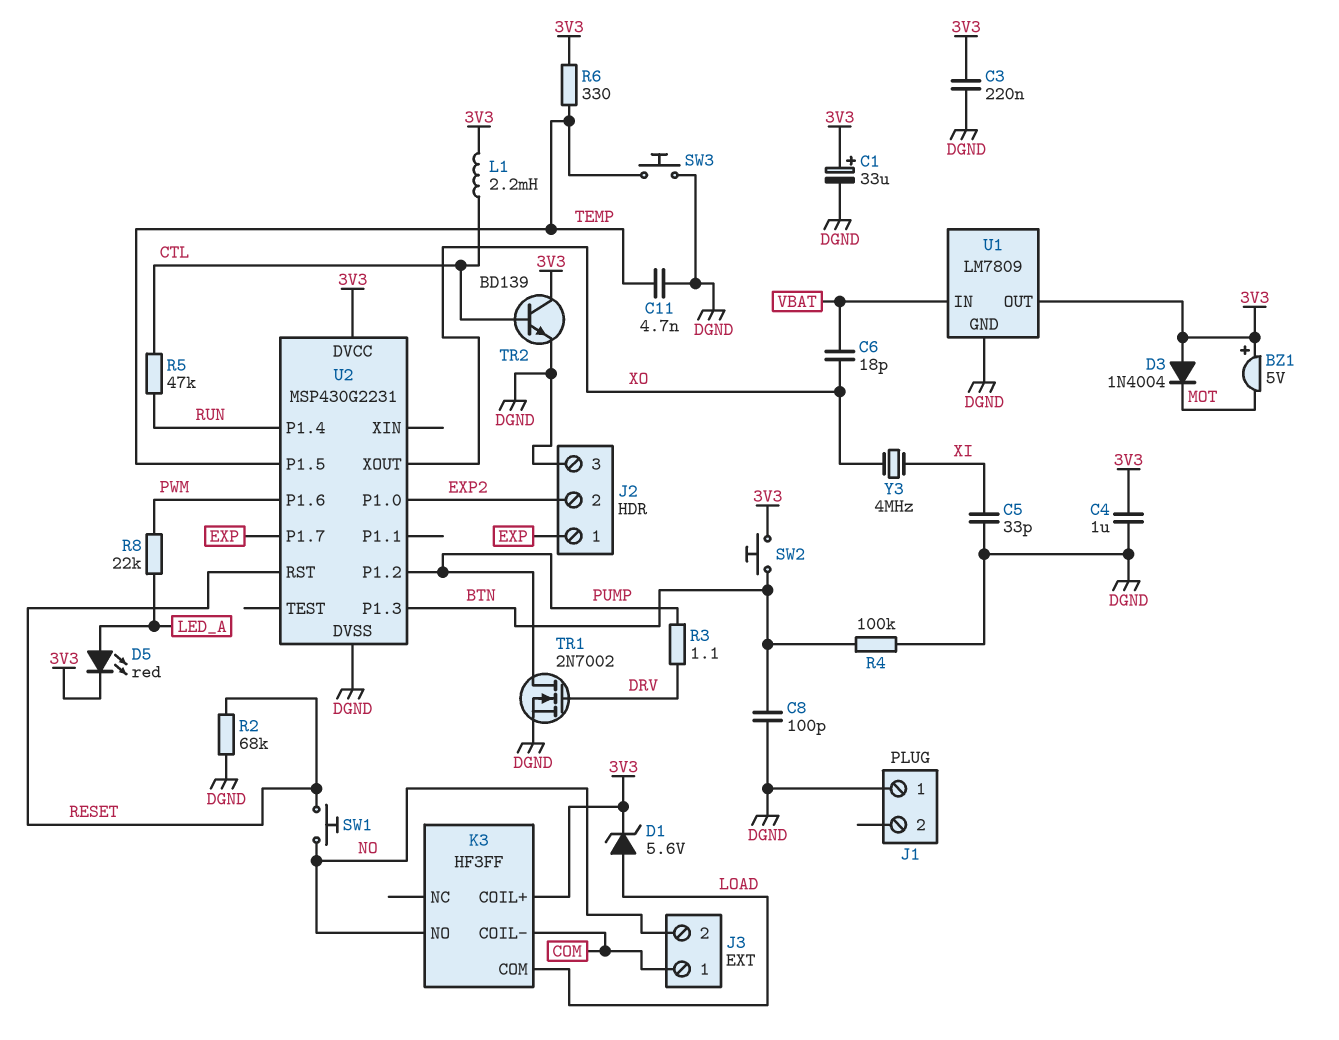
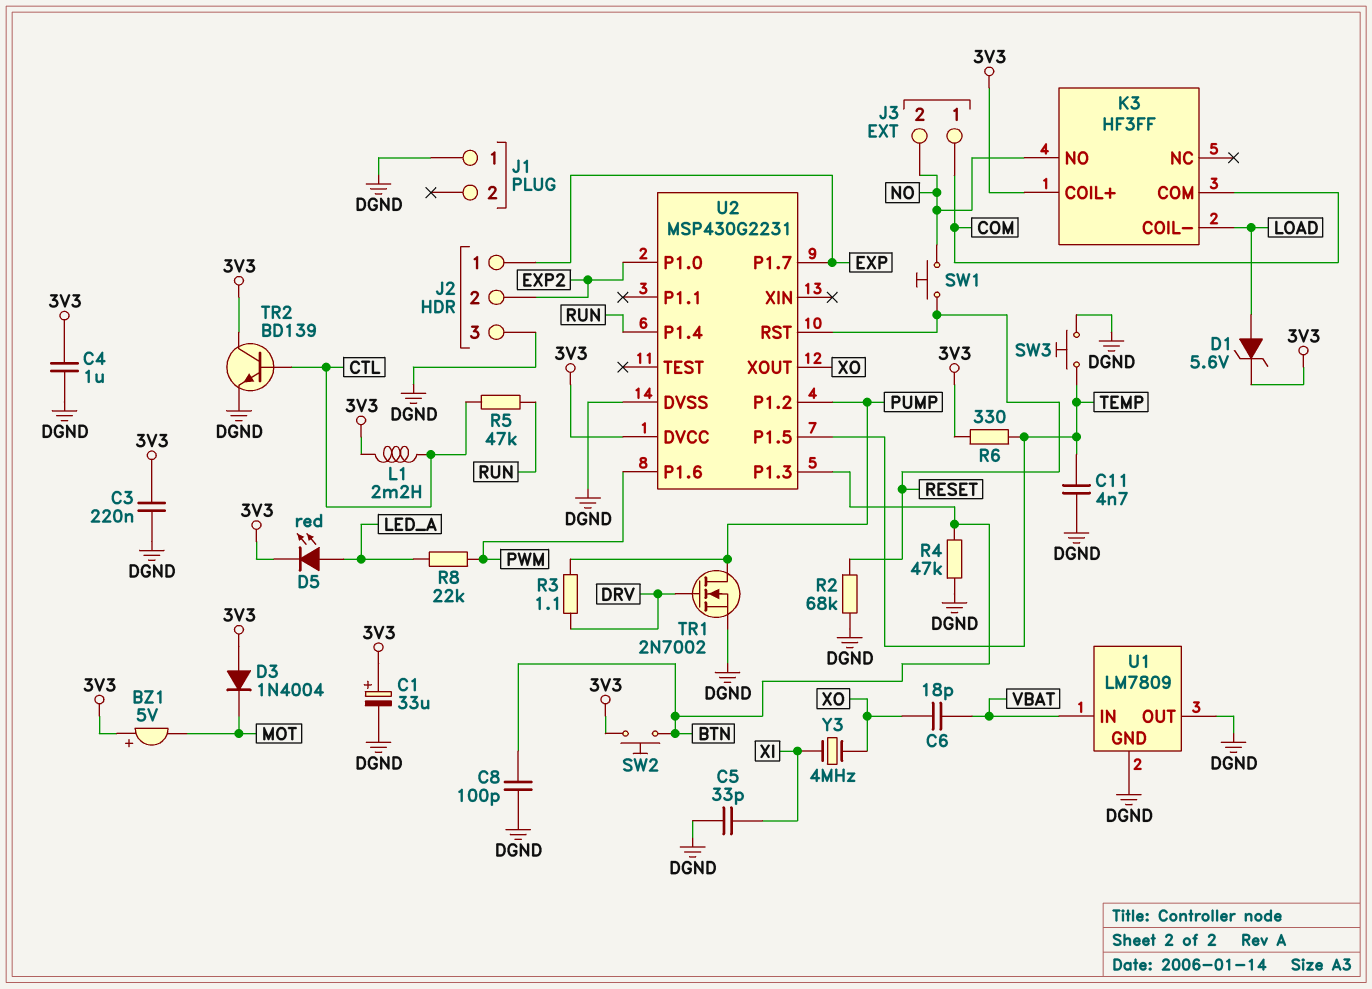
K3 pin COIL-: COM -> LOAD
K3 pin COM: LOAD -> COM
R4: 100k (BTN, DGND) -> 47k (BTN, DGND)
U1 pin OUT: 3V3 -> DGND

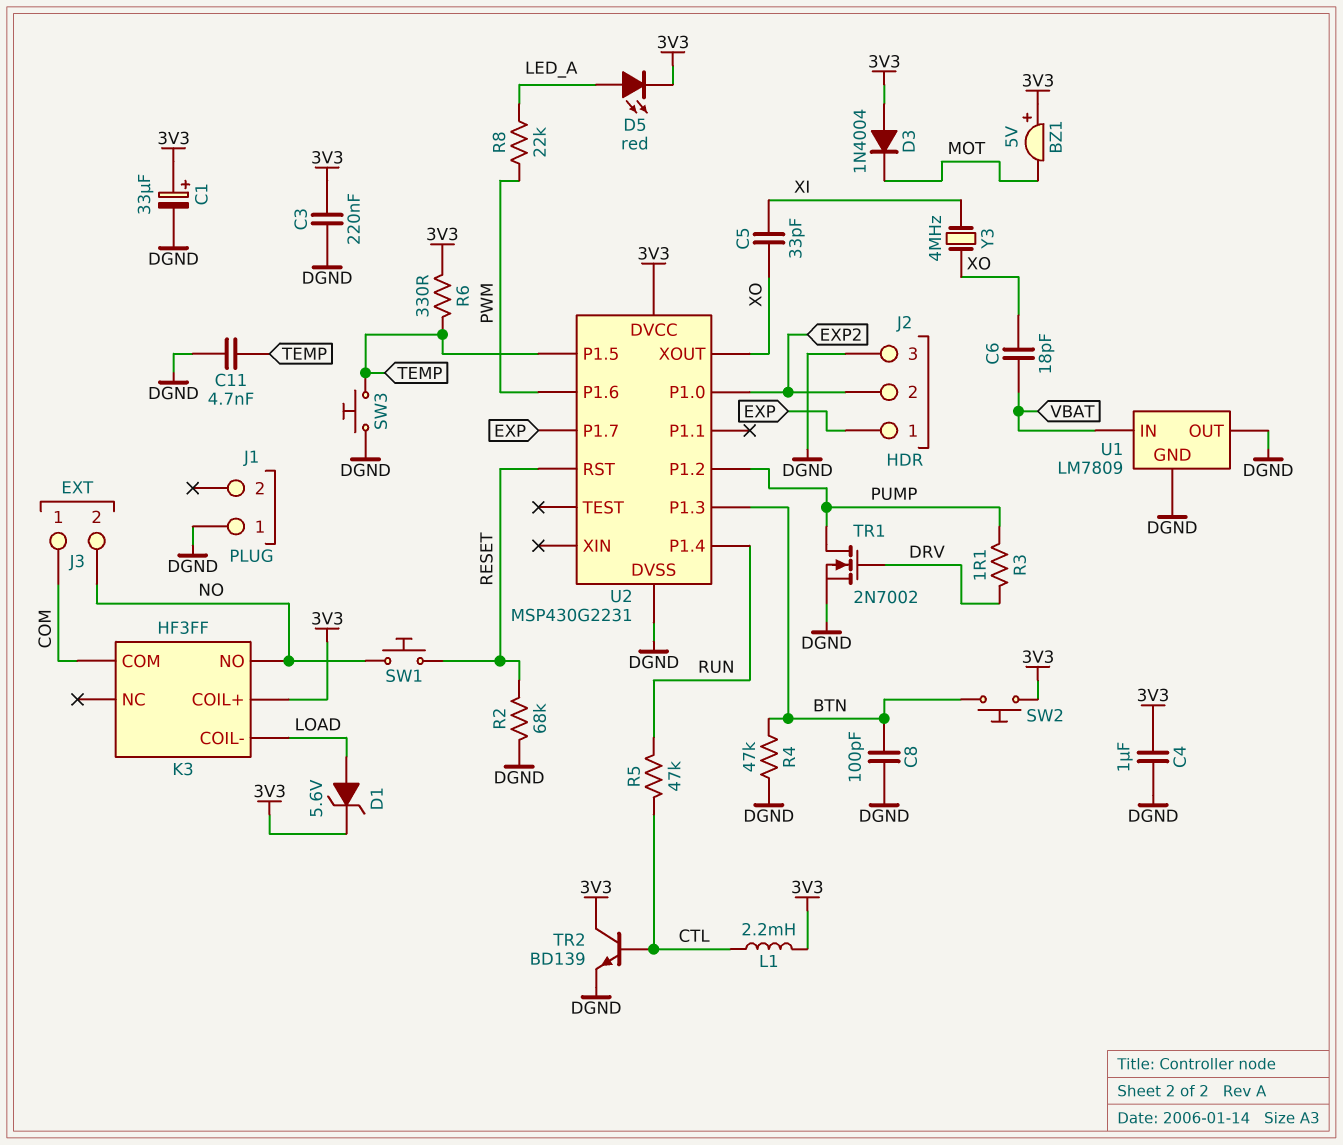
C5: 33pF (DGND, XI) -> 33pF (XI, XO)

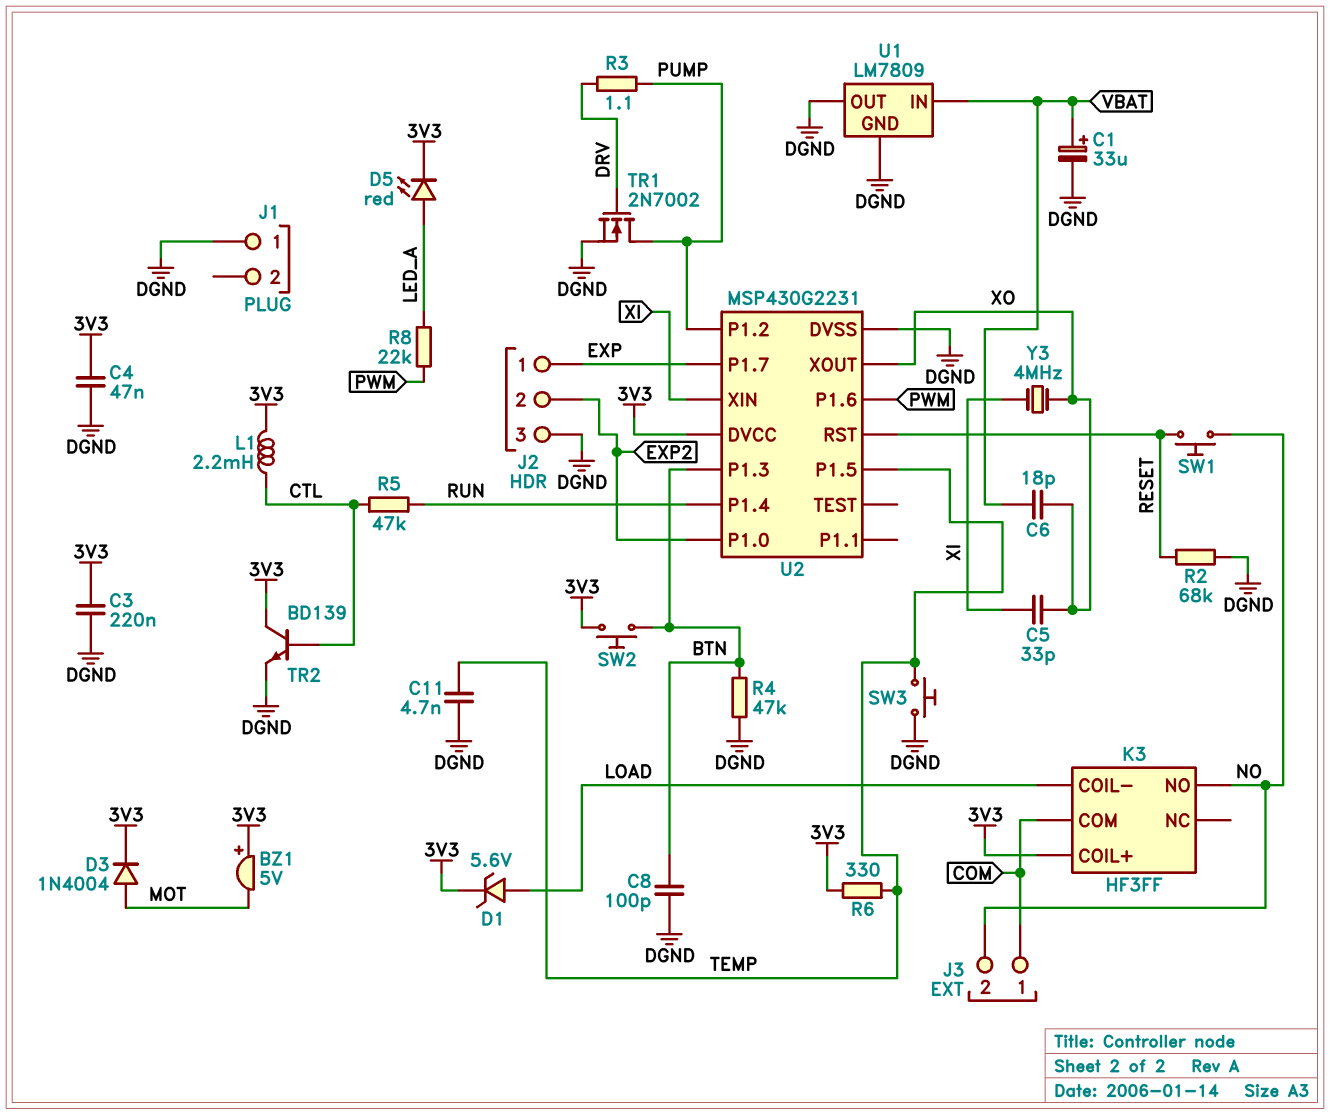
C1: 33uF (plus 3V3, minus DGND) -> 33uF (plus VBAT, minus DGND)
C4: 1uF (3V3, DGND) -> 47nF (3V3, DGND)
D3: diode 1N4004 (A 3V3, K MOT) -> diode 1N4004 (A MOT, K 3V3)
U2 pin XIN: none -> XI

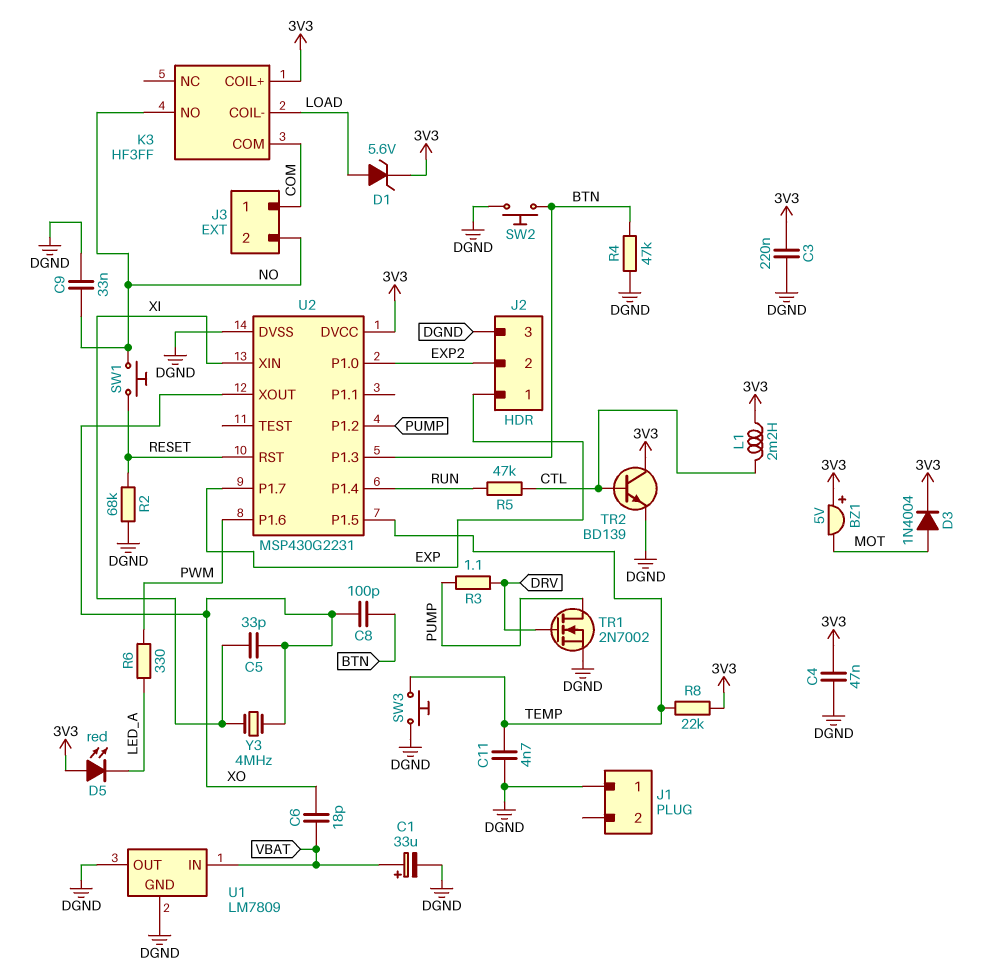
C8: 100pF (BTN, DGND) -> 100pF (BTN, XO)
C9: none -> 33nF (DGND, NO)
D5: LED red (A LED_A, K 3V3) -> LED red (A 3V3, K LED_A)
R6: 330 (3V3, TEMP) -> 330 (LED_A, PWM)
R8: 22k (LED_A, PWM) -> 22k (3V3, TEMP)
SW2: button (3V3, BTN) -> button (BTN, DGND)

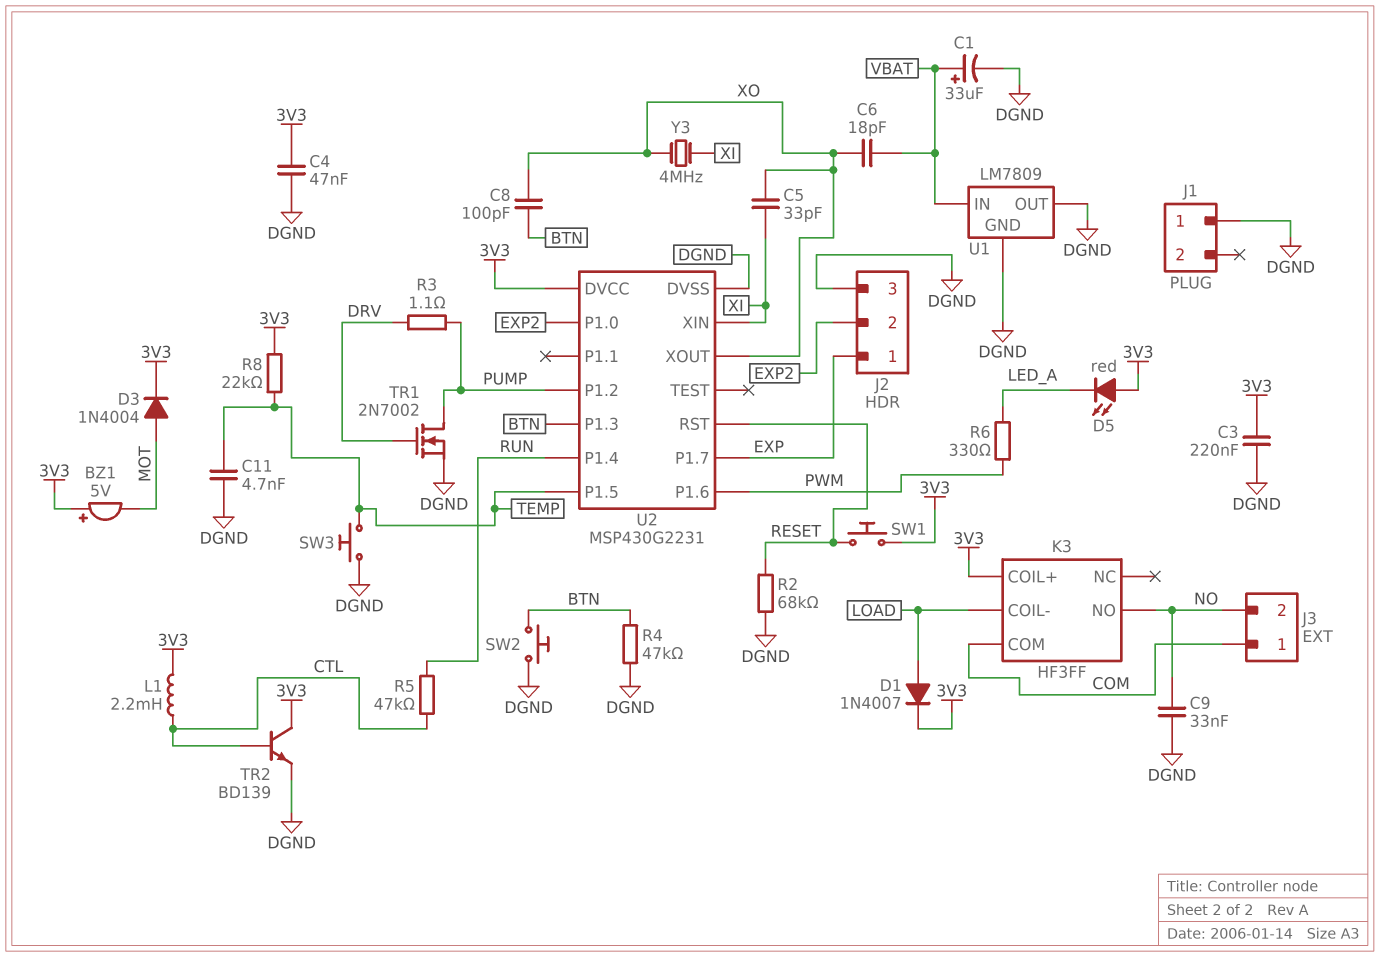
D1: zener 5.6V (A LOAD, K 3V3) -> diode 1N4007 (A LOAD, K 3V3)
SW1: button (NO, RESET) -> button (3V3, RESET)

